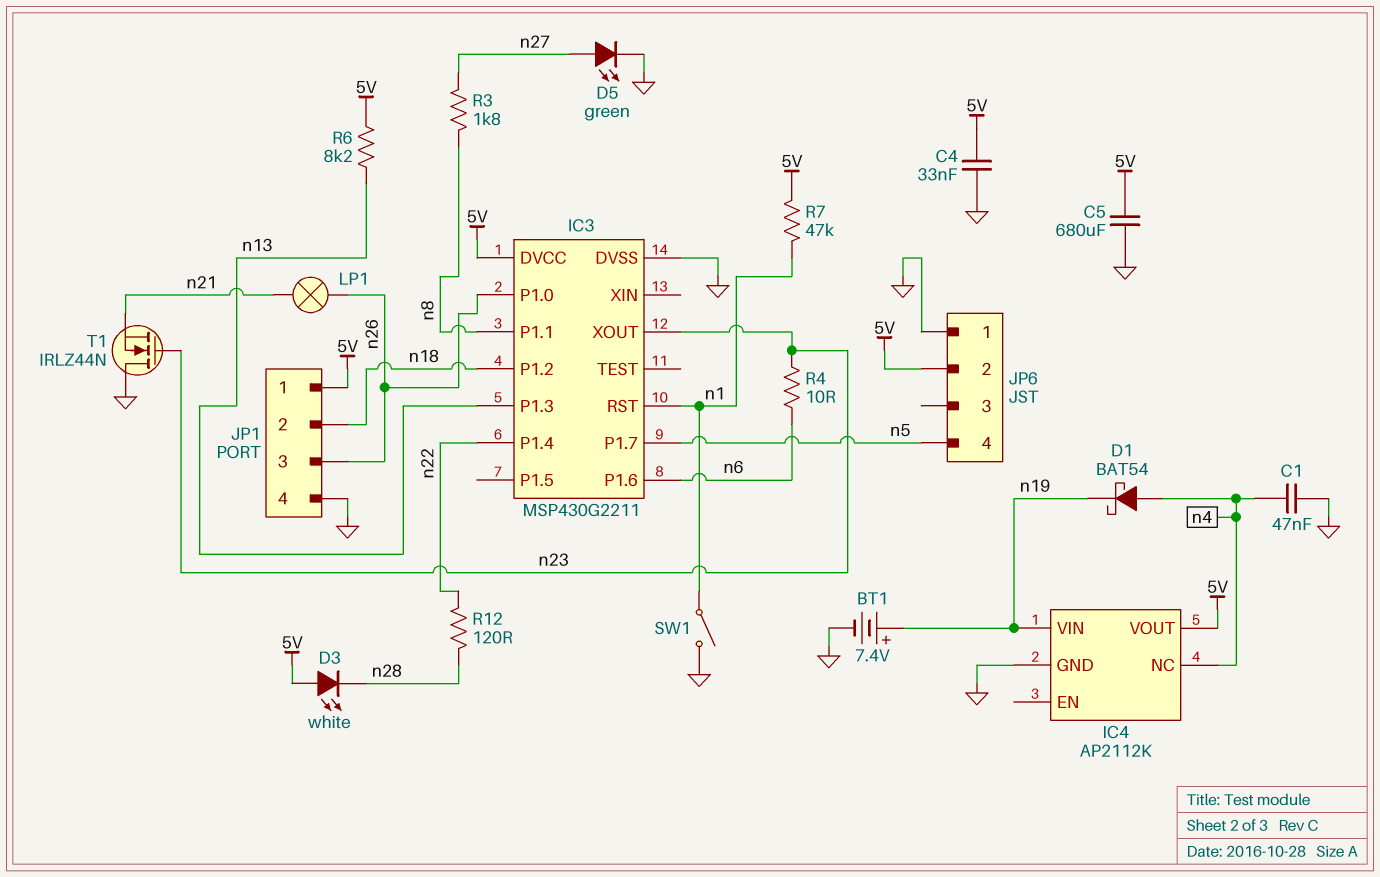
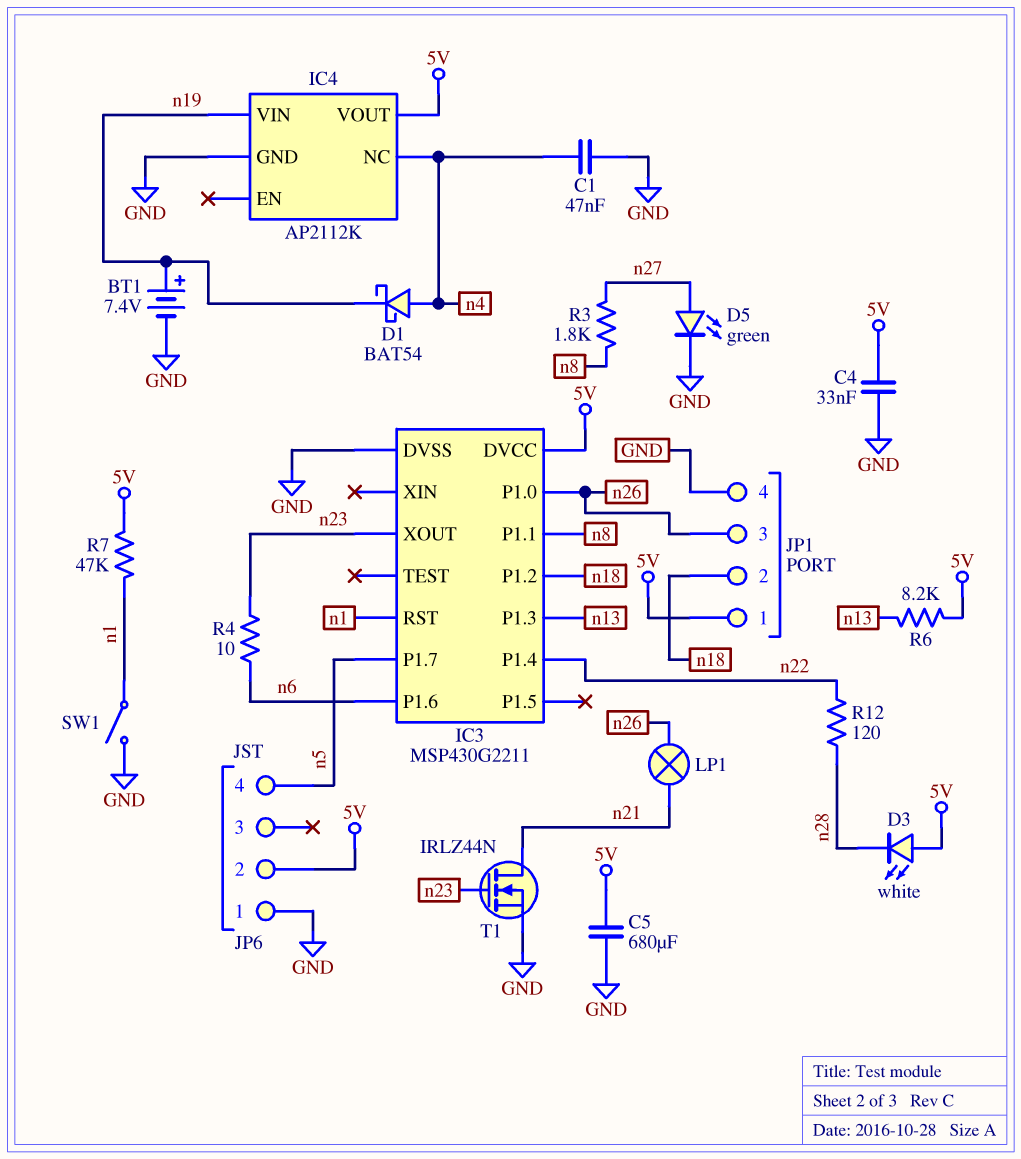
T1: NMOS IRLZ44N (G n23, D GND, S n21) -> NMOS IRLZ44N (G n23, D n21, S GND)

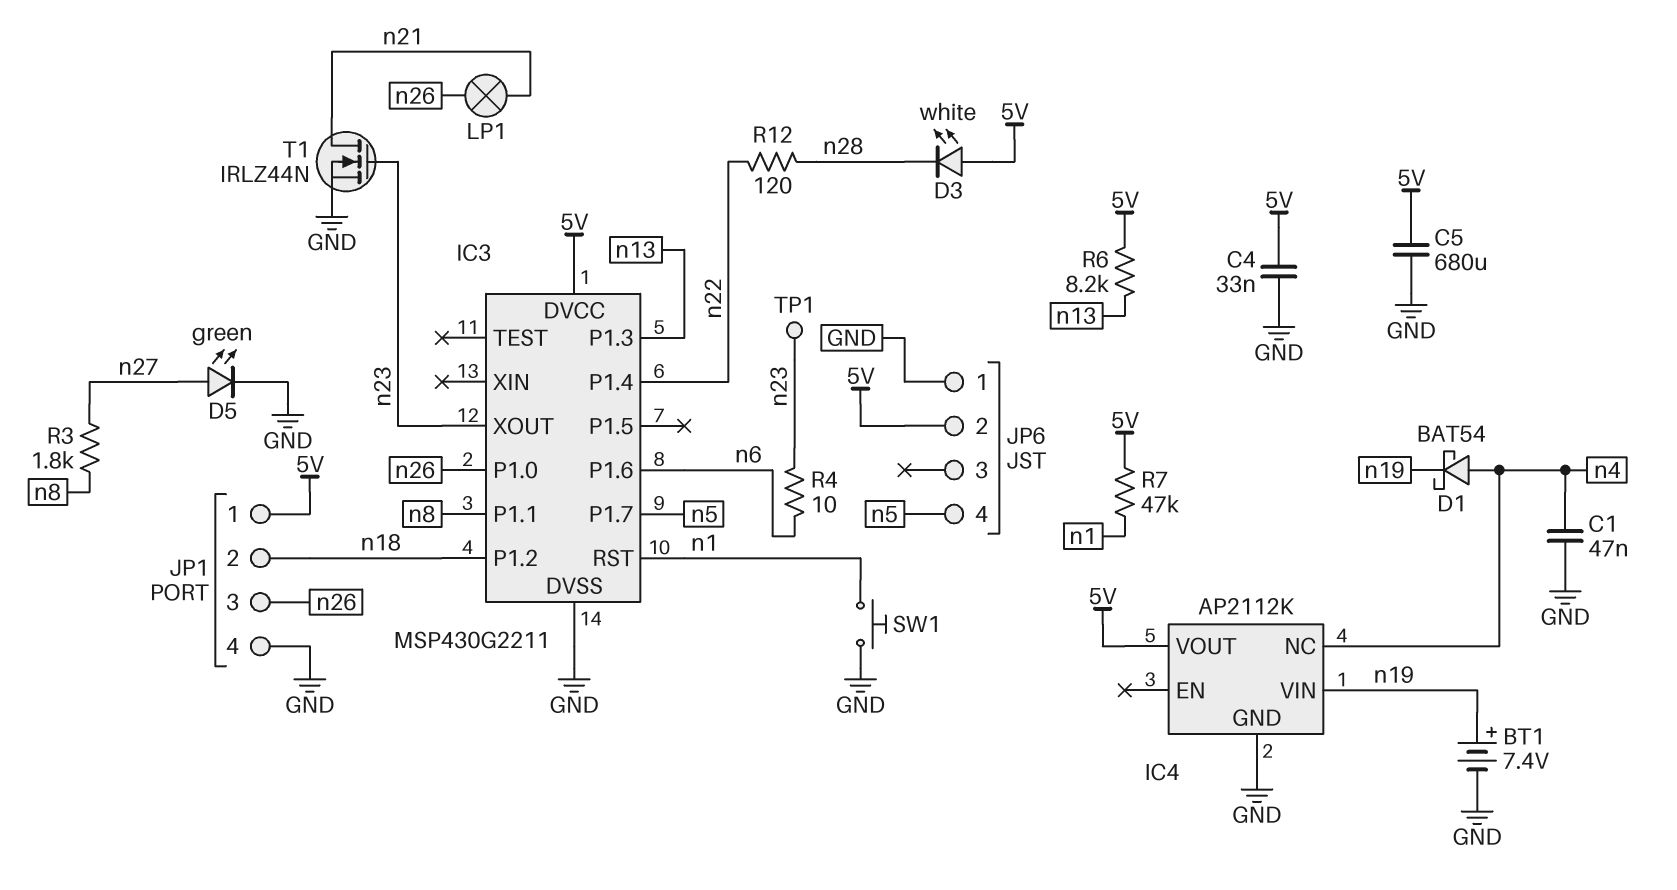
SW1: switch (GND, n1) -> button (GND, n1)
TP1: none -> test point (n23)

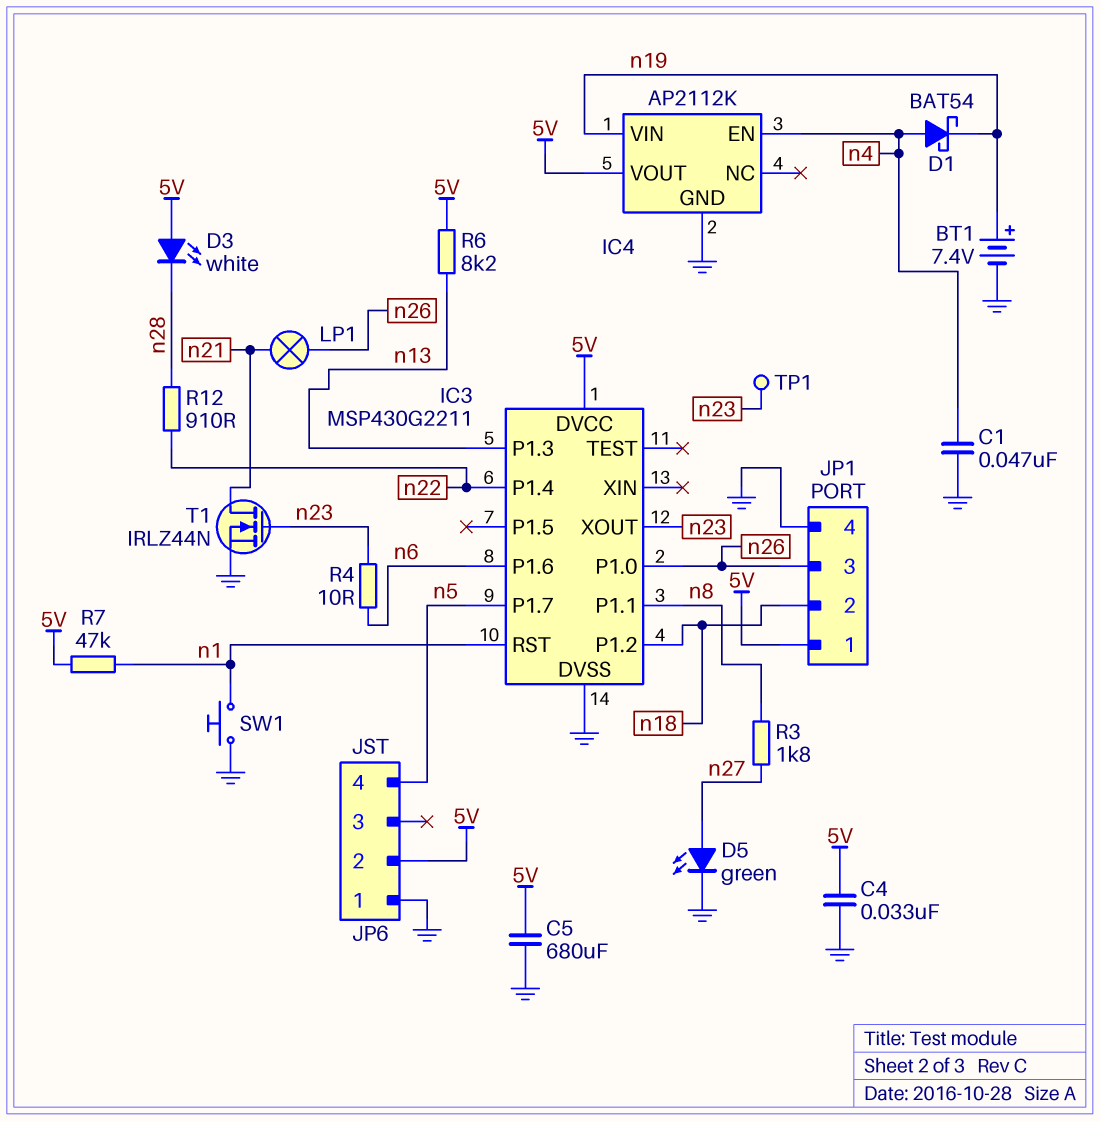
IC4 pin EN: none -> n4
IC4 pin NC: n4 -> none
R12: 120 (n22, n28) -> 910 (n22, n28)

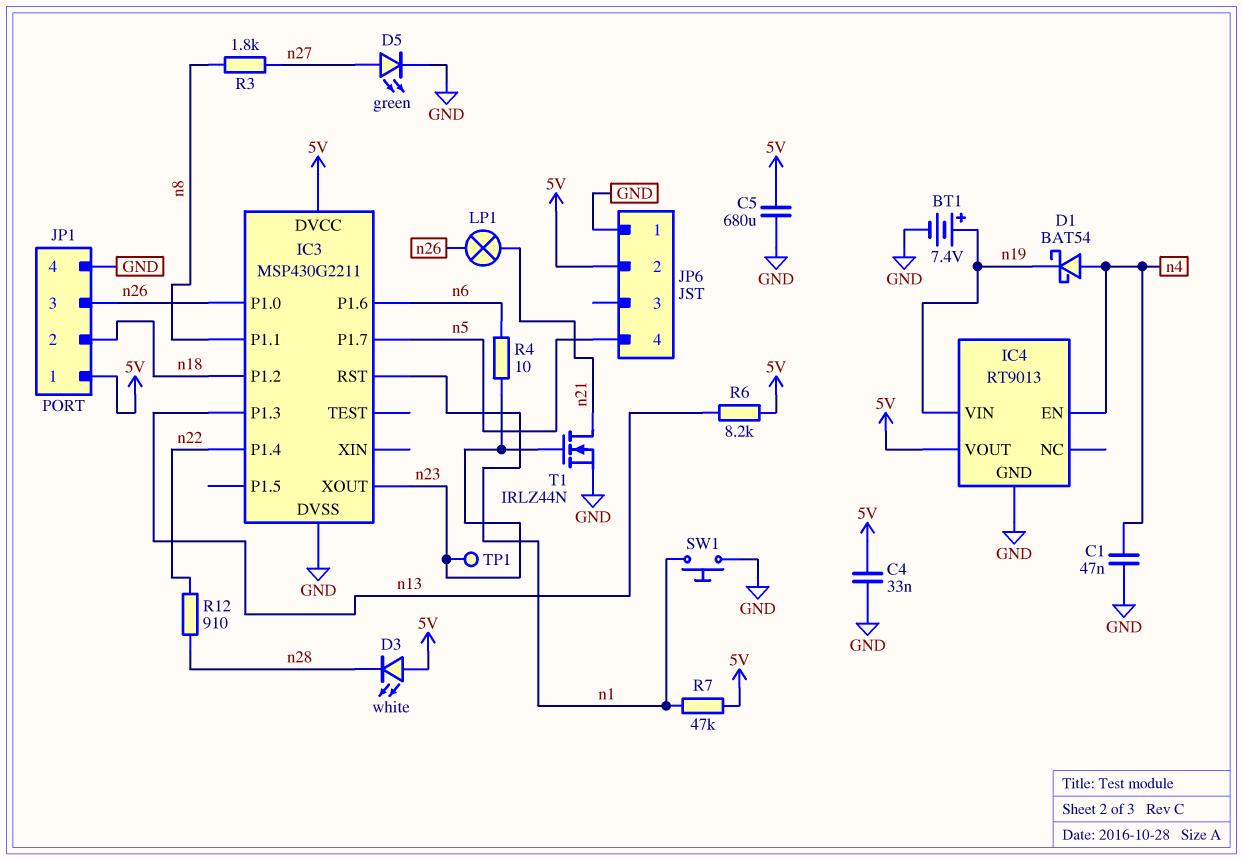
IC4: AP2112K -> RT9013

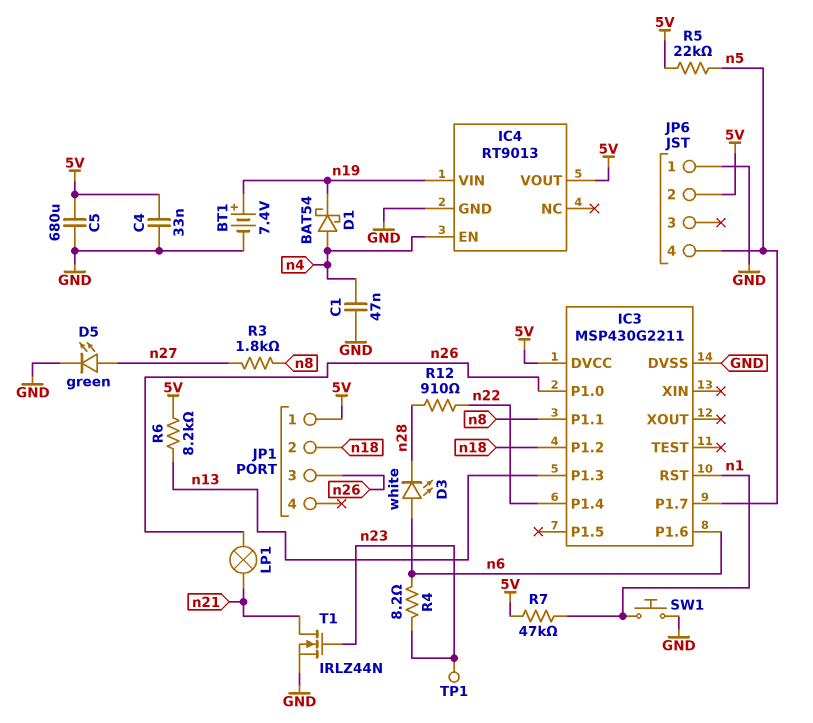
D3: LED white (A 5V, K n28) -> LED white (A n6, K n28)
IC3 pin XOUT: n23 -> none
JP1 pin 4: GND -> none
R4: 10 (n6, n23) -> 8.2 (n6, n23)
R5: none -> 22k (5V, n5)

